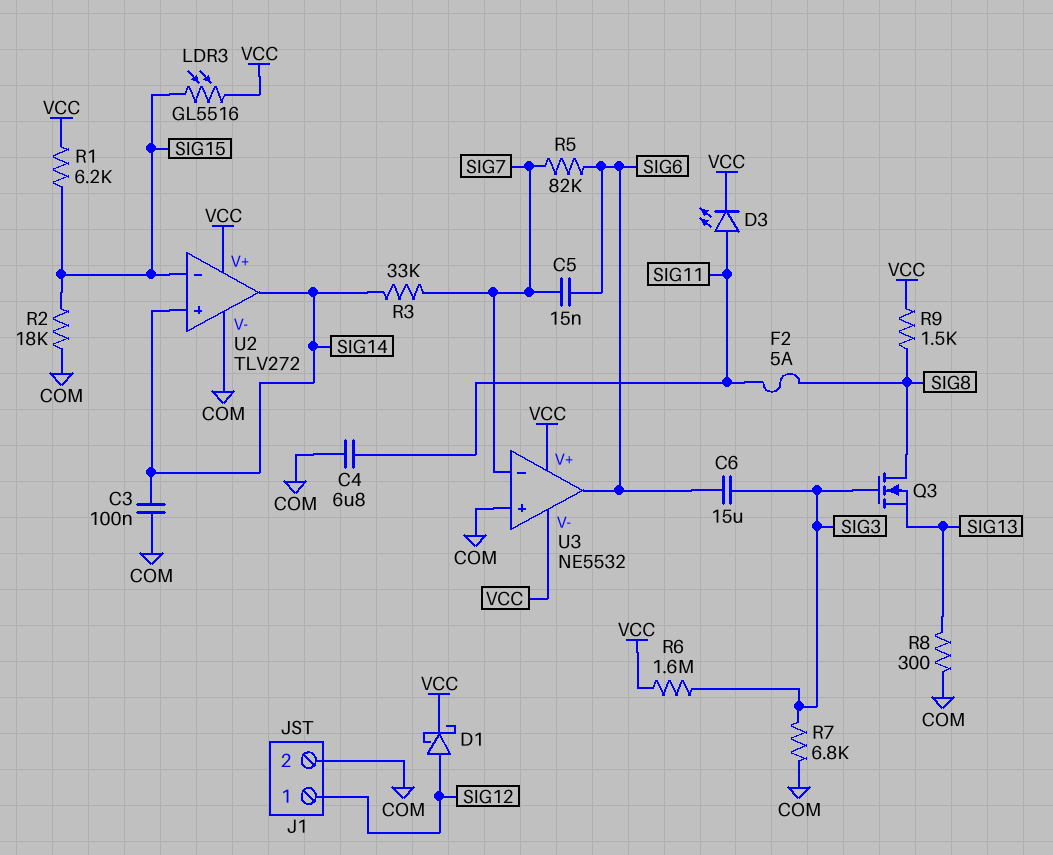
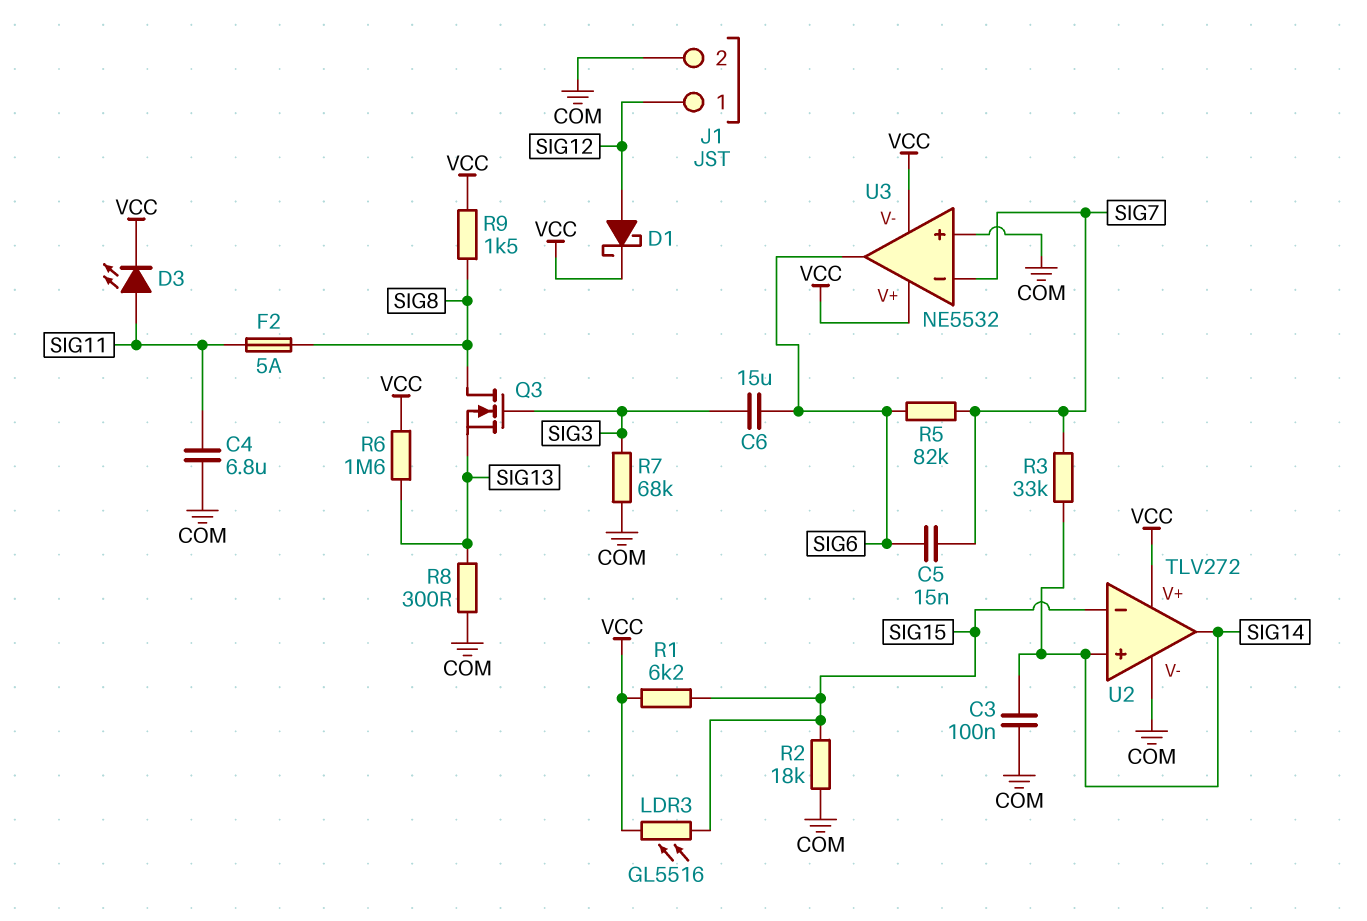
R6: 1.6M (SIG3, VCC) -> 1.6M (SIG13, VCC)
R7: 6.8k (COM, SIG3) -> 68k (COM, SIG3)

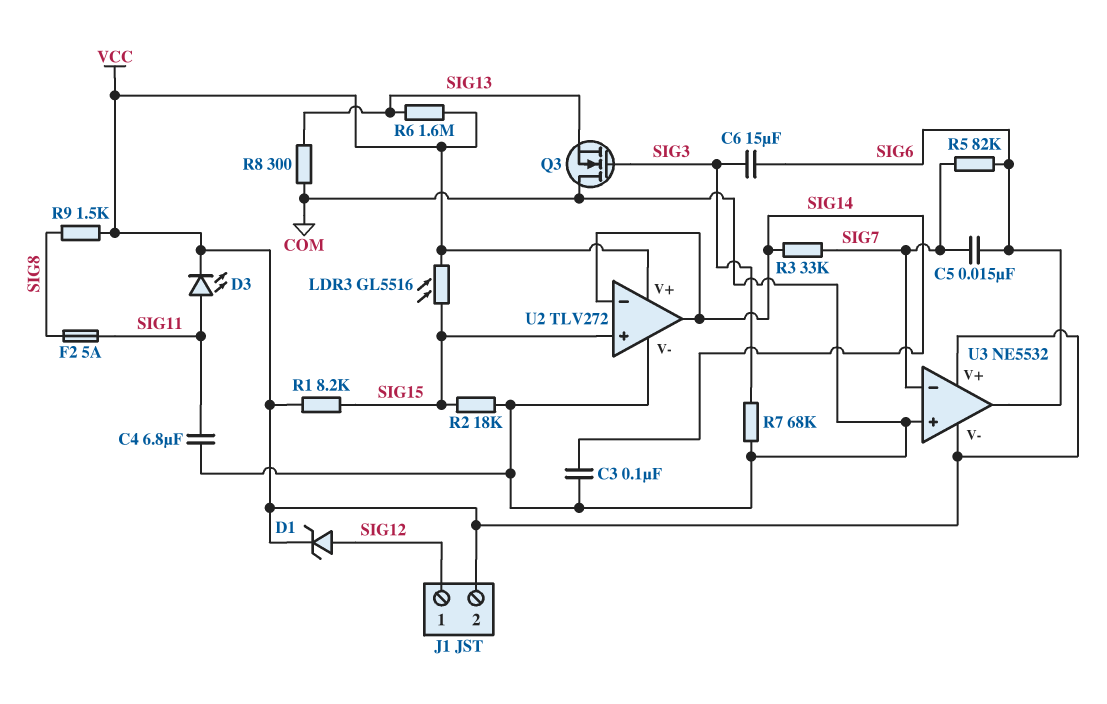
D1: schottky (A SIG12, K VCC) -> zener (A SIG12, K VCC)
J1 pin 2: COM -> VCC
Q3: NMOS (G SIG3, D SIG8, S SIG13) -> NMOS (G SIG3, D COM, S SIG13)
R1: 6.2k (SIG15, VCC) -> 8.2k (SIG15, VCC)
U2 pin in+: SIG14 -> SIG15
U2 pin in-: SIG15 -> SIG14

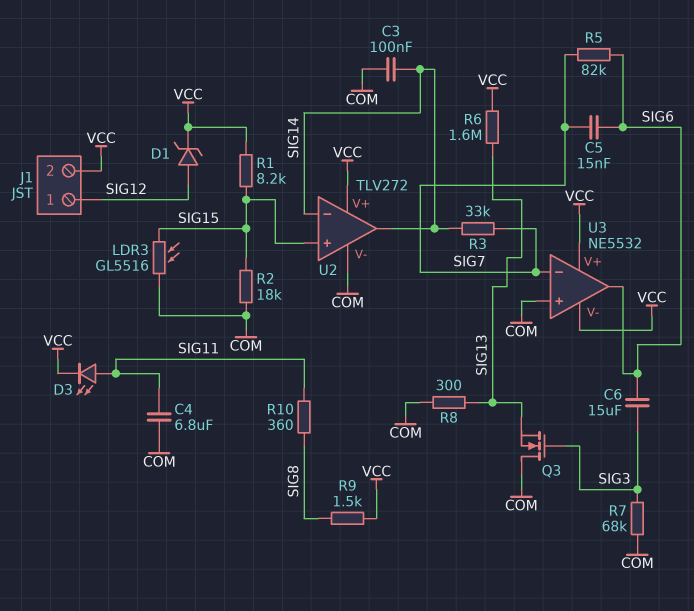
F2: 5A (SIG8, SIG11) -> none
LDR3: GL5516 (SIG15, VCC) -> GL5516 (COM, SIG15)
R10: none -> 360 (SIG8, SIG11)

